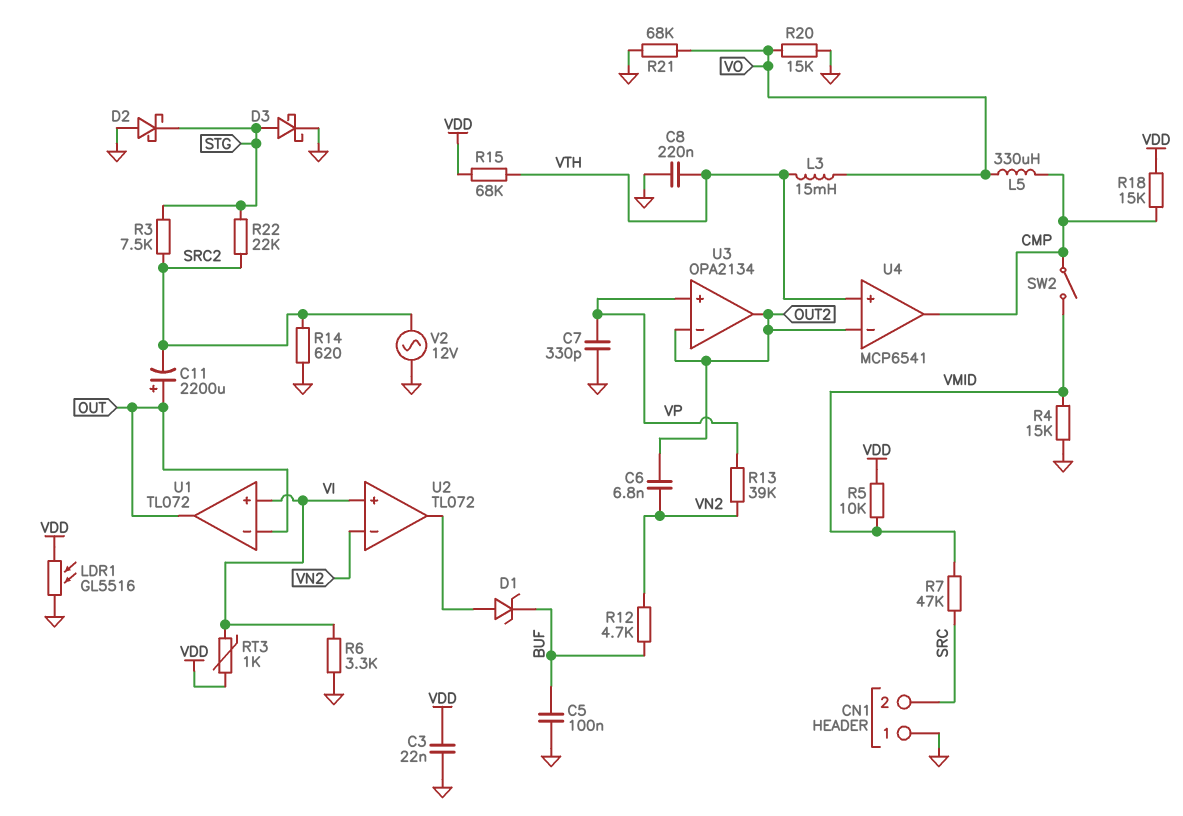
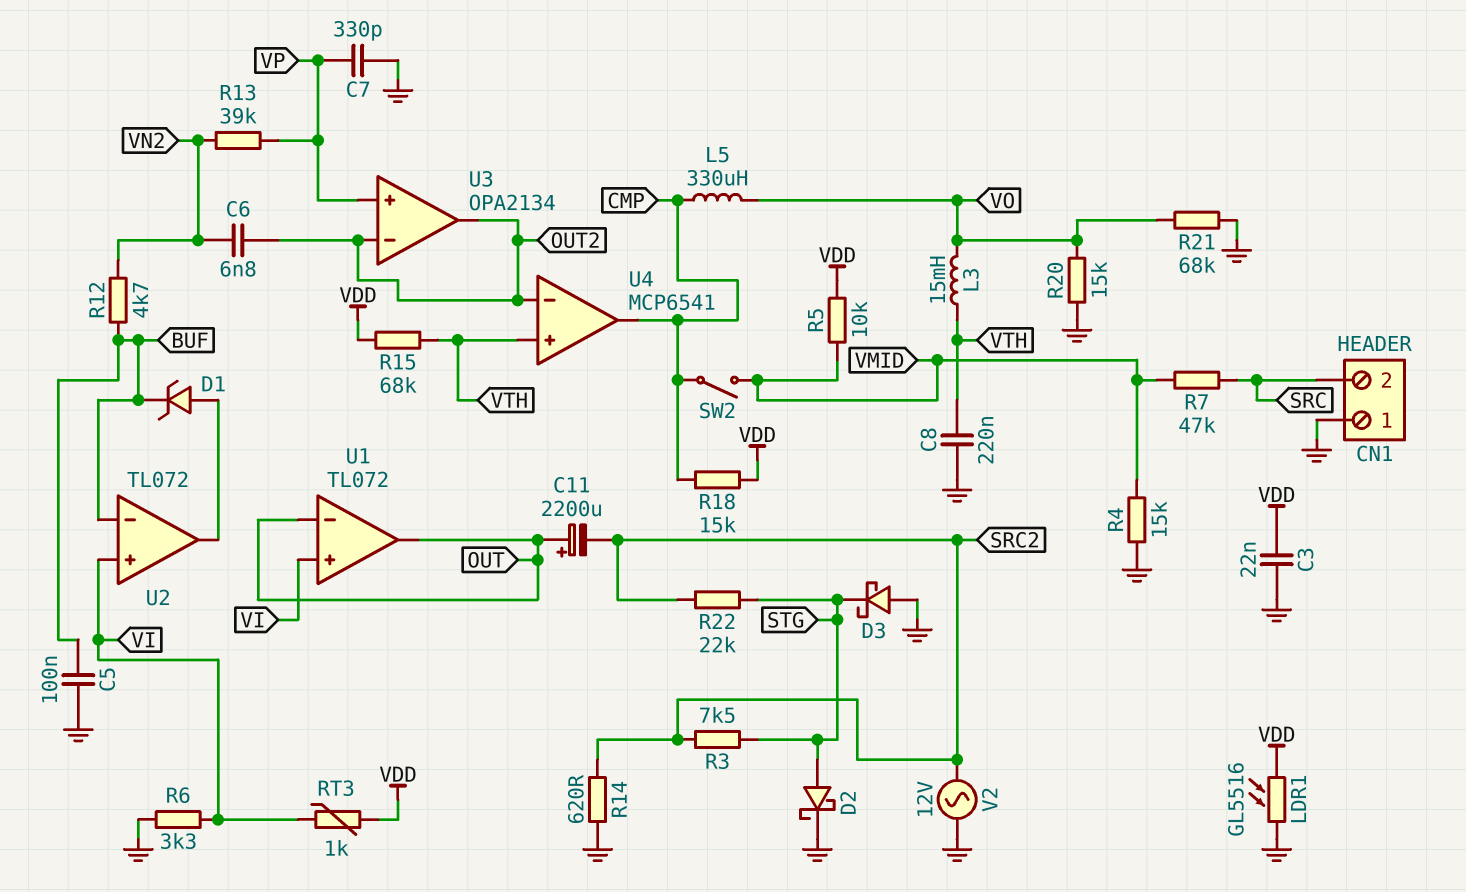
D2: schottky (A GND, K STG) -> schottky (A STG, K GND)
D3: schottky (A STG, K GND) -> schottky (A GND, K STG)
U2 pin in-: VN2 -> BUF

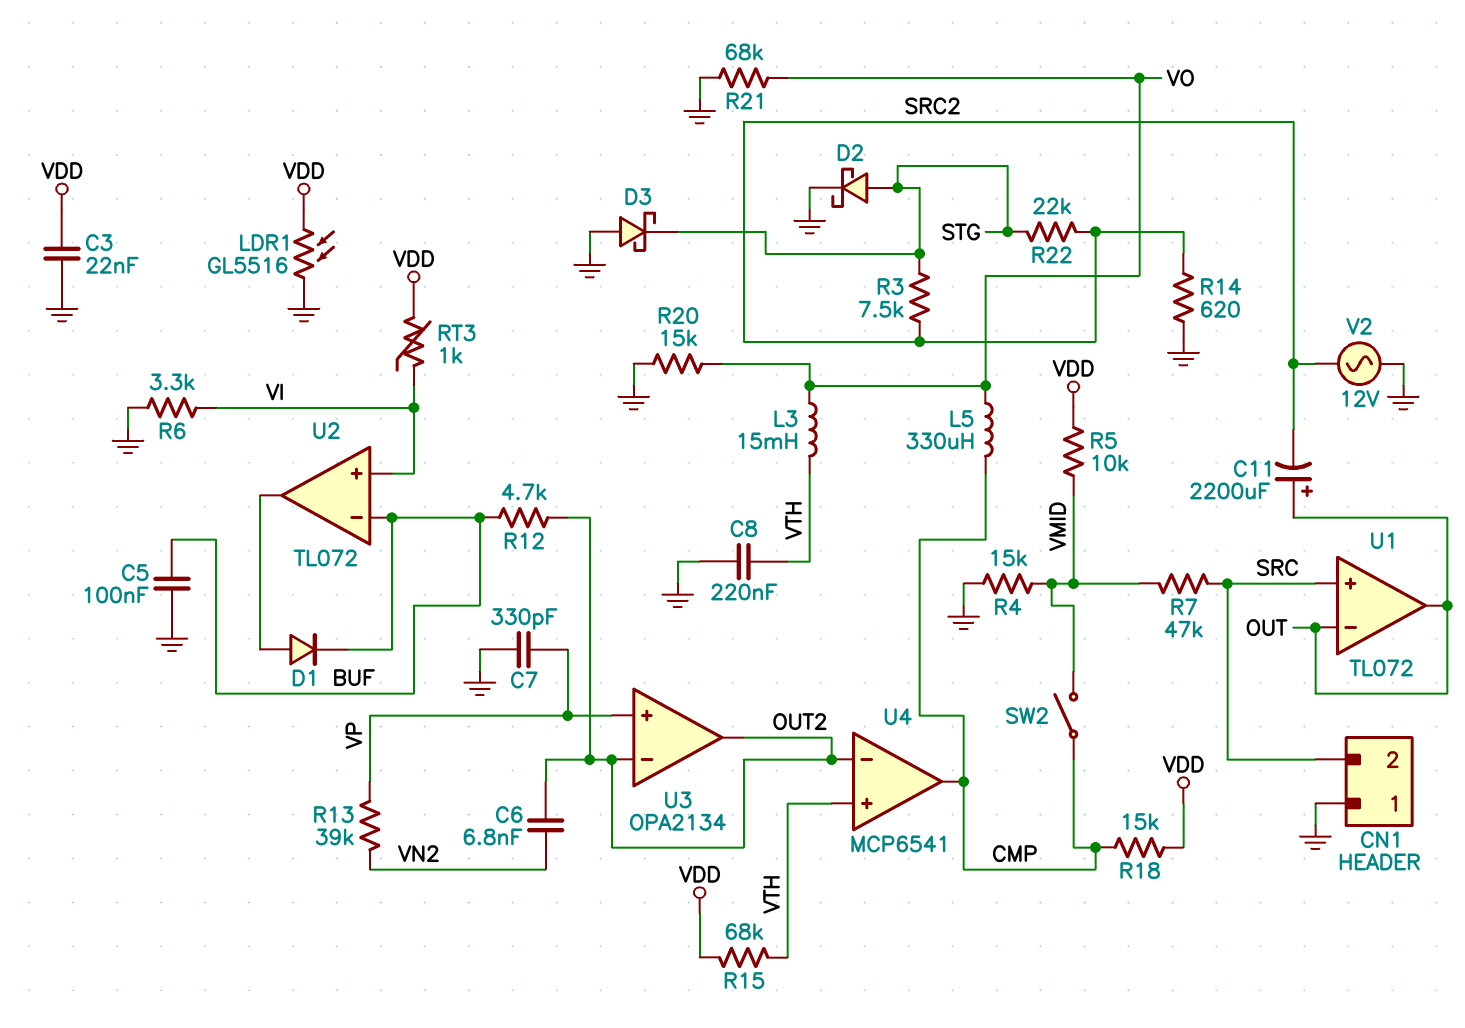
D1: zener (A U2/out, K BUF) -> diode (A U2/out, K BUF)
R12: 4.7k (BUF, VN2) -> 4.7k (BUF, OUT2)
U1 pin in+: VI -> SRC

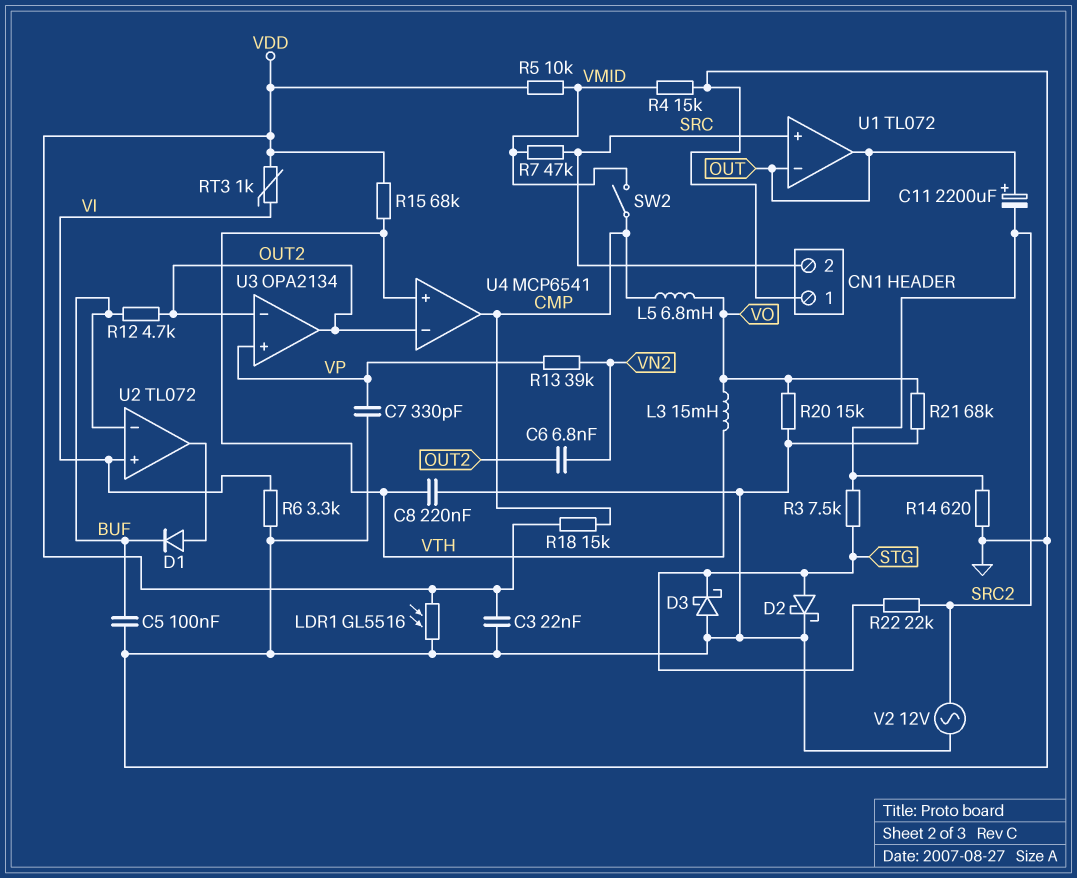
L5: 330uH (CMP, VO) -> 6.8mH (CMP, VO)

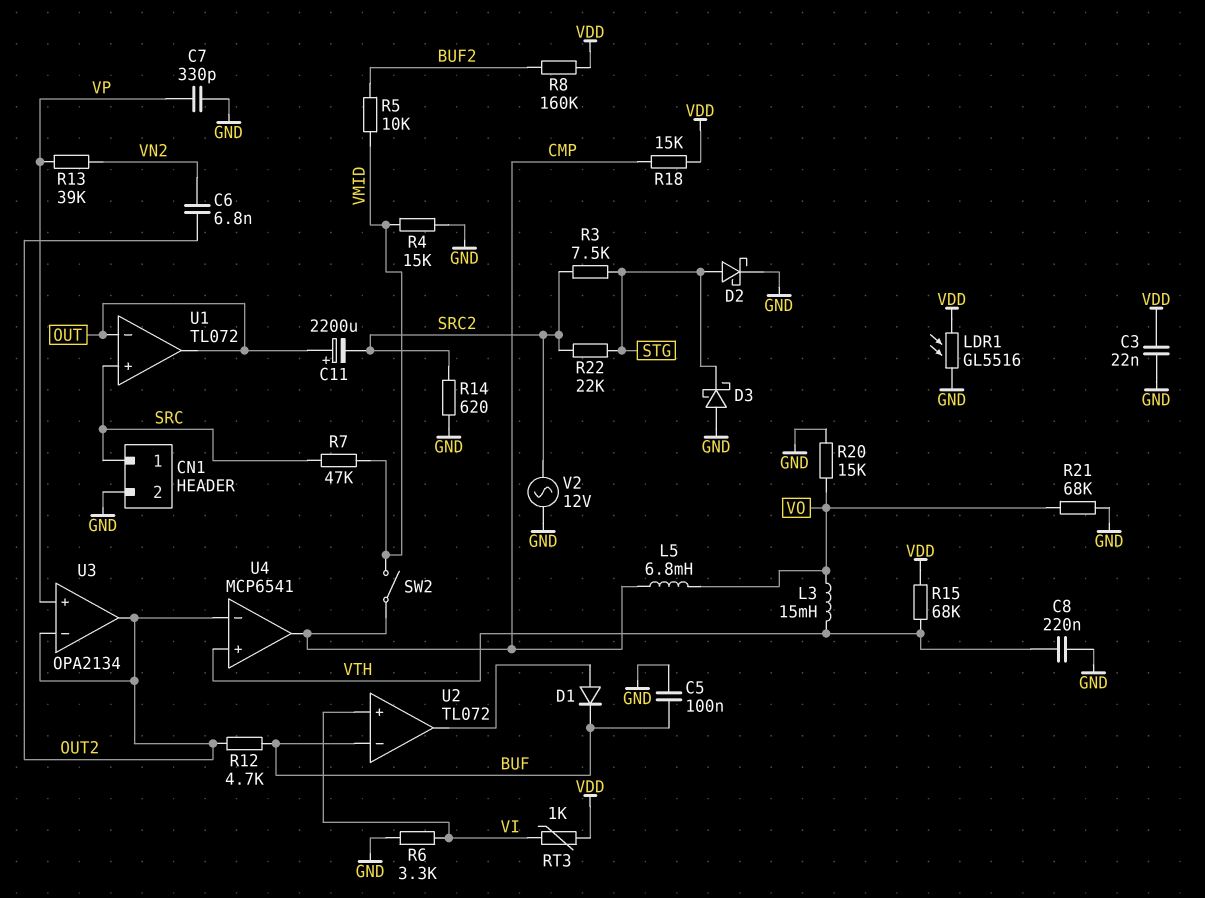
CN1 pin 1: GND -> SRC
CN1 pin 2: SRC -> GND
R5: 10k (VDD, VMID) -> 10k (BUF2, VMID)
R8: none -> 160k (BUF2, VDD)

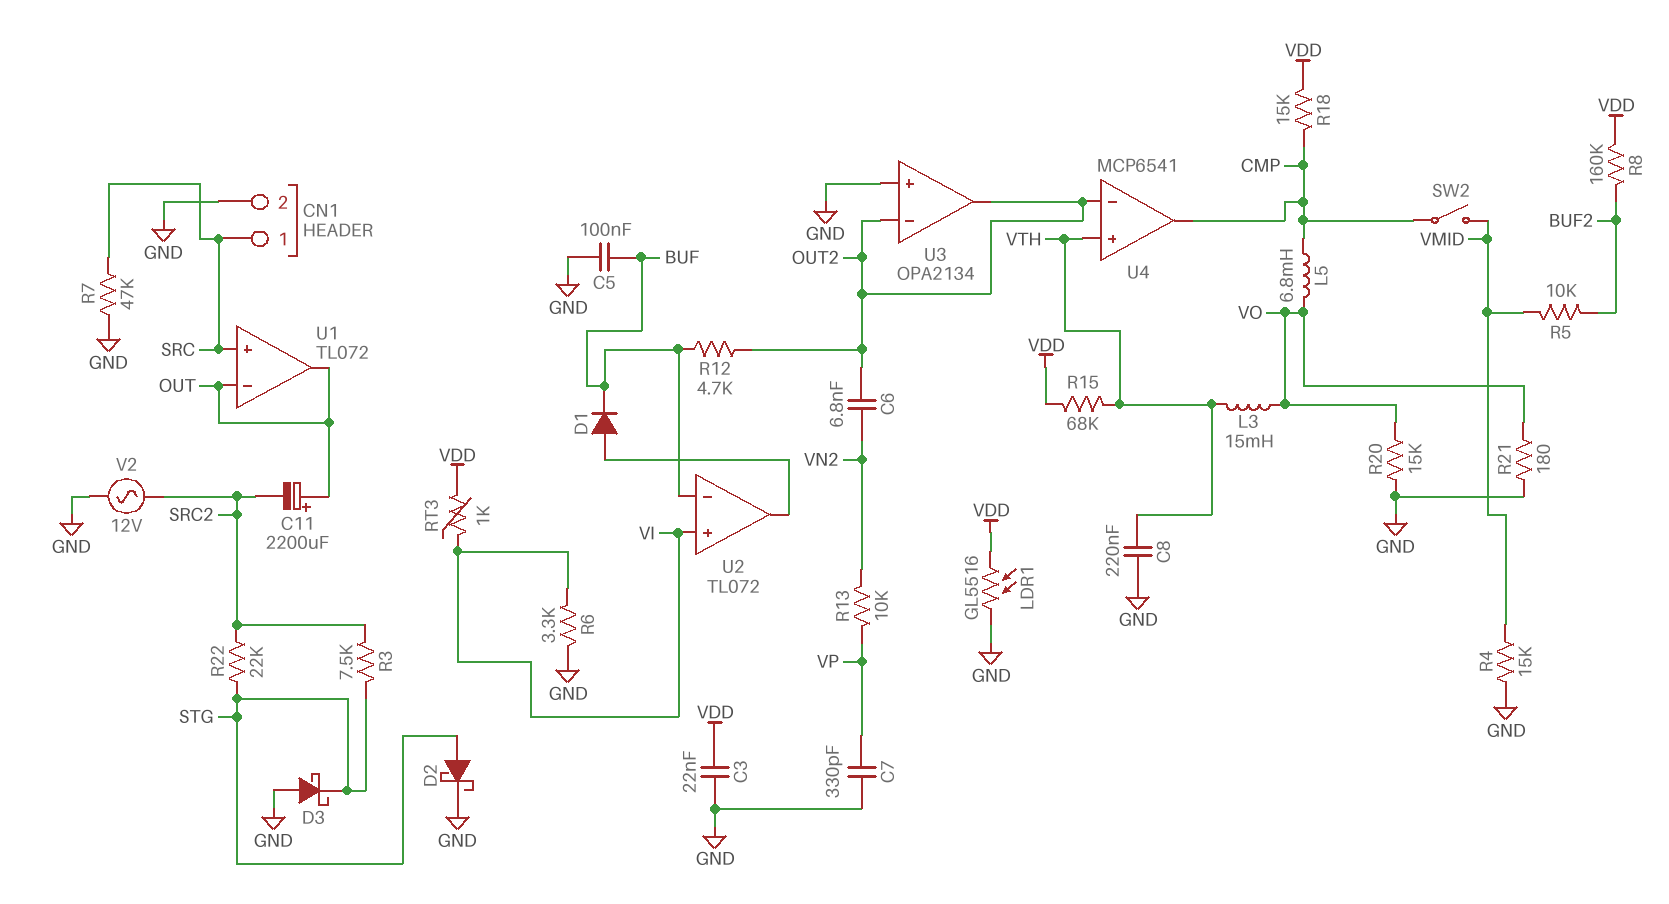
R7: 47k (SRC, VMID) -> 47k (GND, SRC)
R13: 39k (VN2, VP) -> 10k (VN2, VP)
R14: 620 (GND, SRC2) -> none
R21: 68k (GND, VO) -> 180 (GND, VO)
U3 pin in+: VP -> GND

